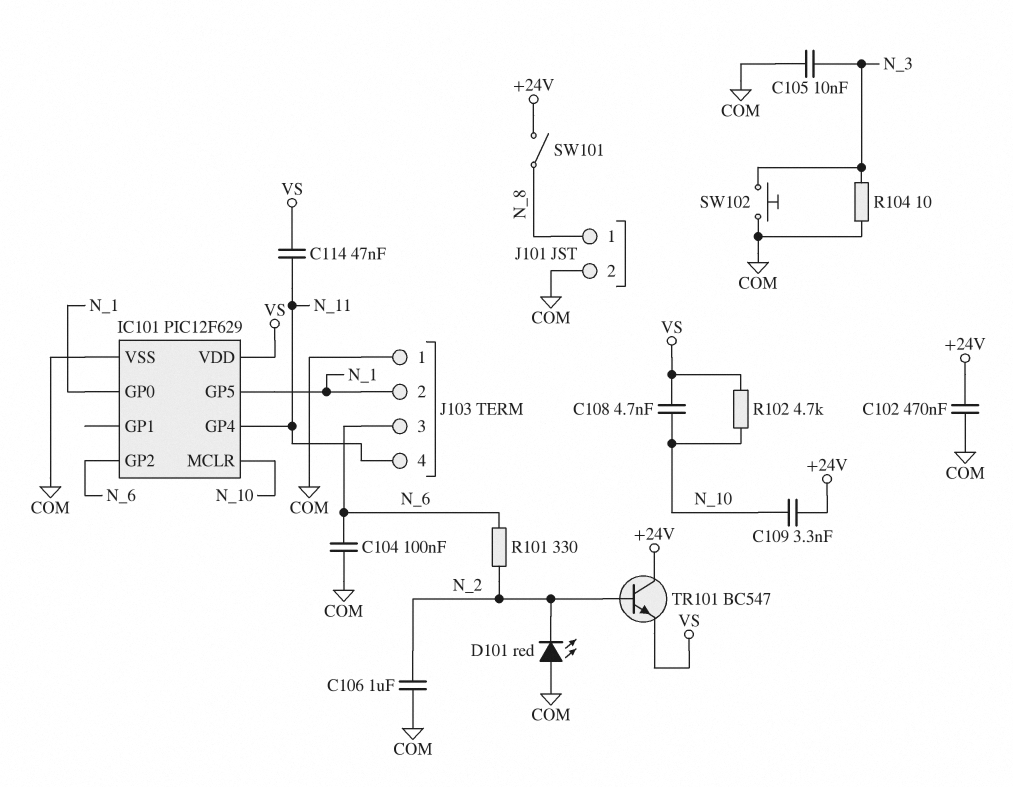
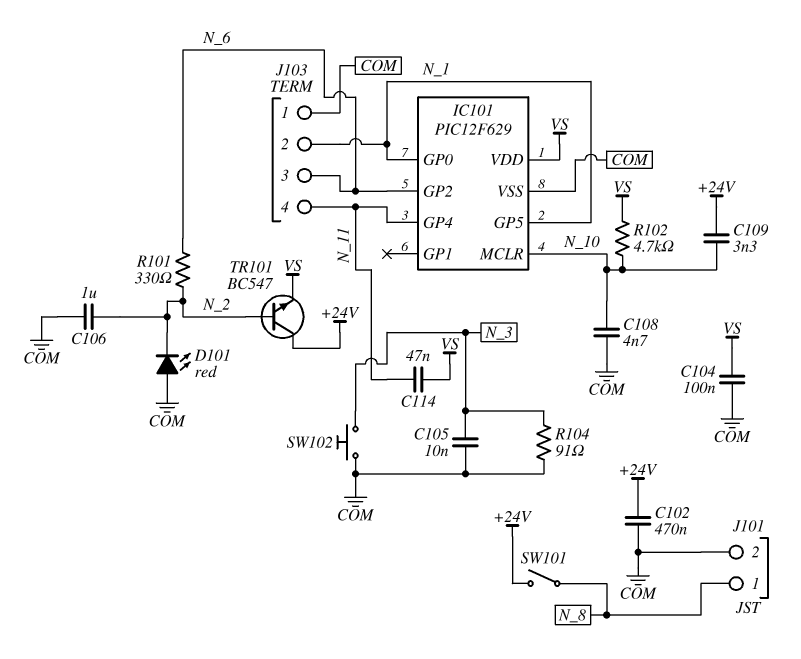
C104: 100nF (COM, N_6) -> 100nF (COM, VS)
C108: 4.7nF (N_10, VS) -> 4.7nF (COM, N_10)
R104: 10 (COM, N_3) -> 91 (COM, N_3)

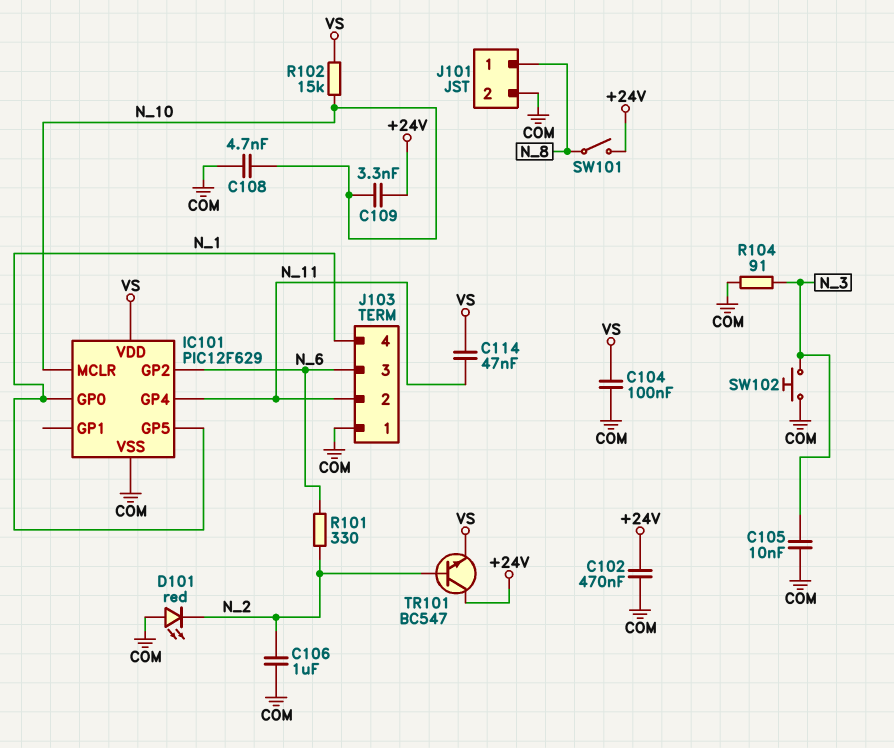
J103 pin 2: N_1 -> N_11
J103 pin 4: N_11 -> N_1
R102: 4.7k (N_10, VS) -> 15k (N_10, VS)

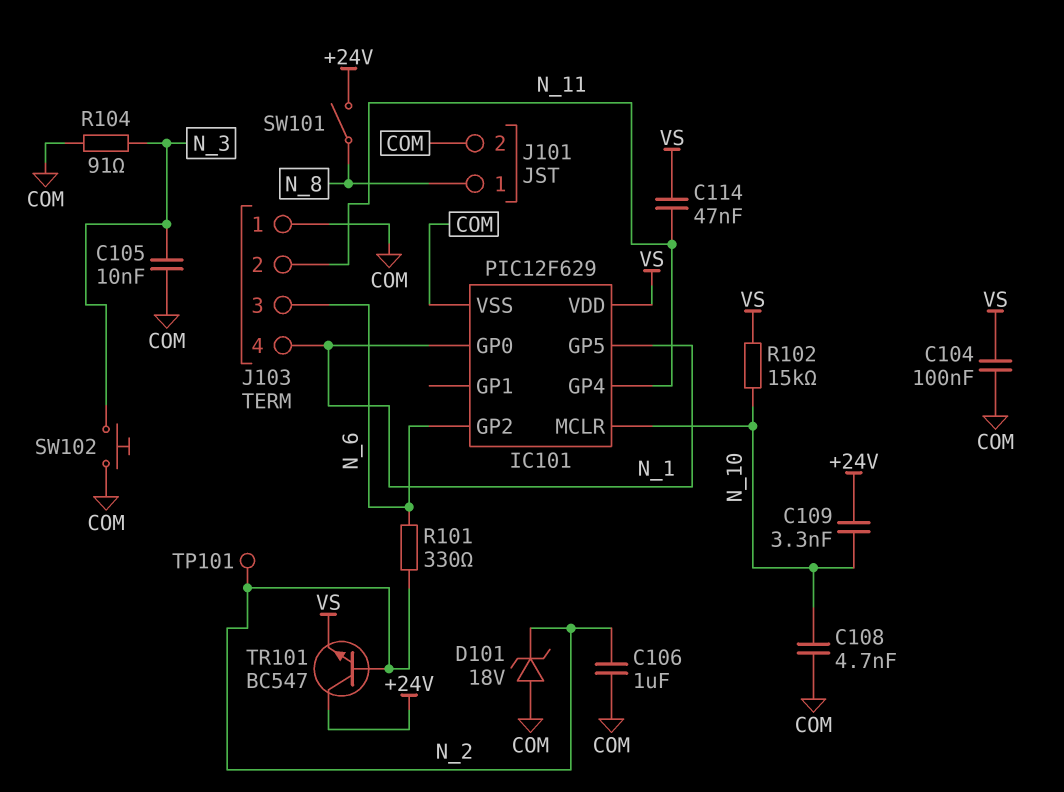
C102: 470nF (+24V, COM) -> none
D101: LED red (A COM, K N_2) -> zener 18V (A COM, K N_2)
TP101: none -> test point (N_2)

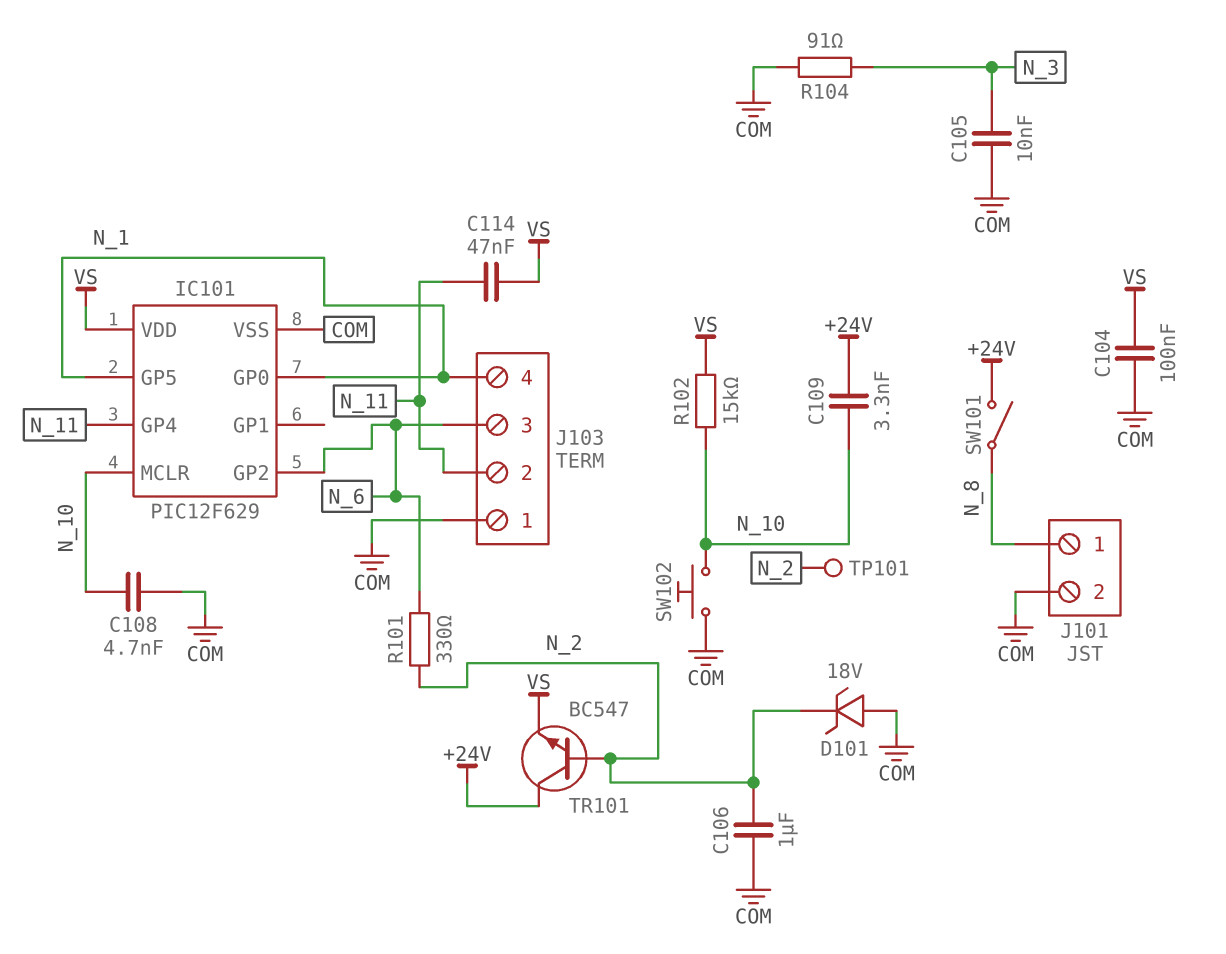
SW102: button (COM, N_3) -> button (COM, N_10)

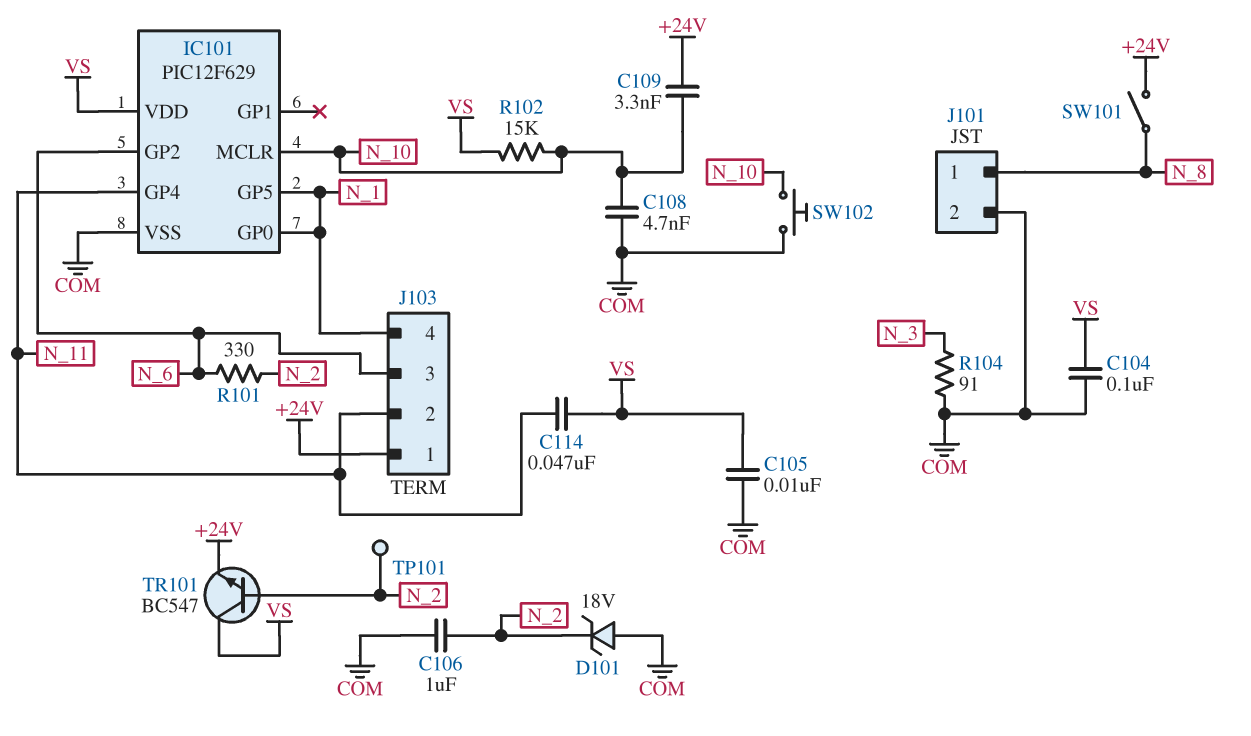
C105: 10nF (COM, N_3) -> 10nF (COM, VS)
J103 pin 1: COM -> +24V
TR101: NPN BC547 (B N_2, C +24V, E VS) -> NPN BC547 (B N_2, C VS, E +24V)

